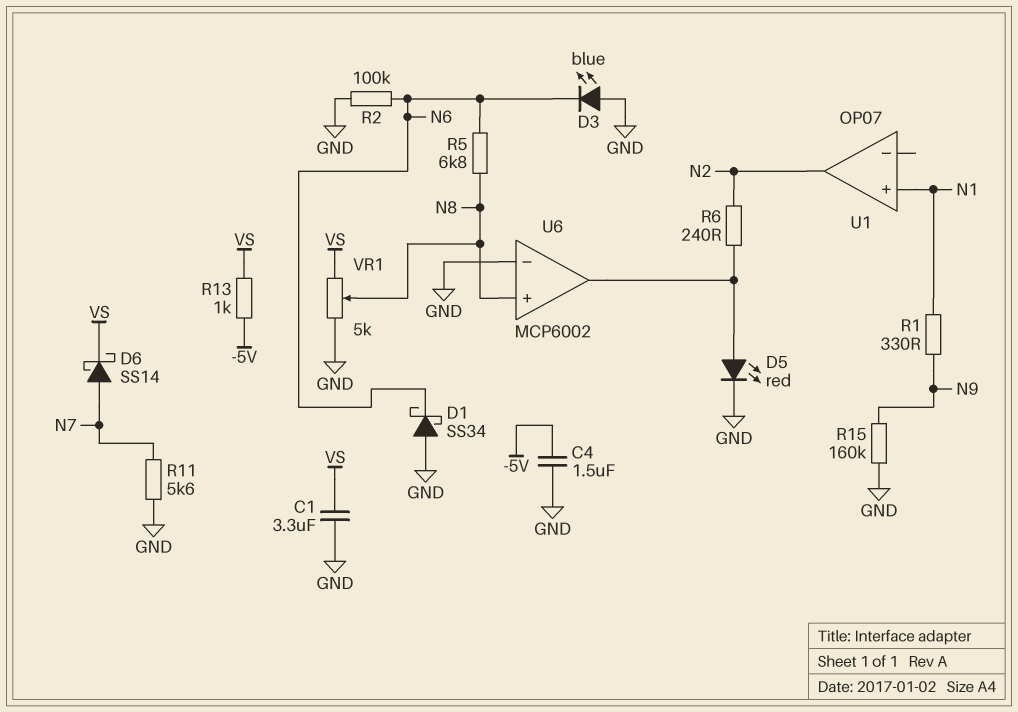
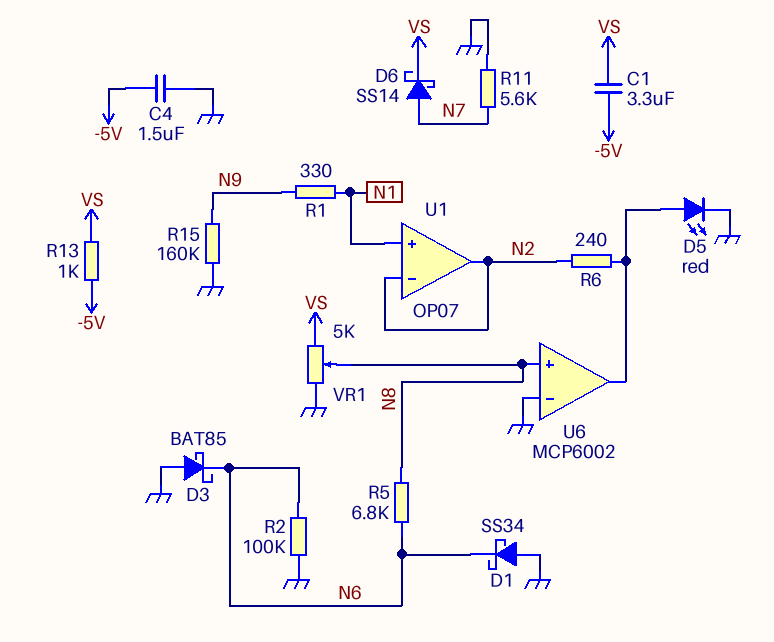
C1: 3.3uF (GND, VS) -> 3.3uF (-5V, VS)
D3: LED blue (A GND, K N6) -> schottky BAT85 (A GND, K N6)
U1 pin in-: none -> N2

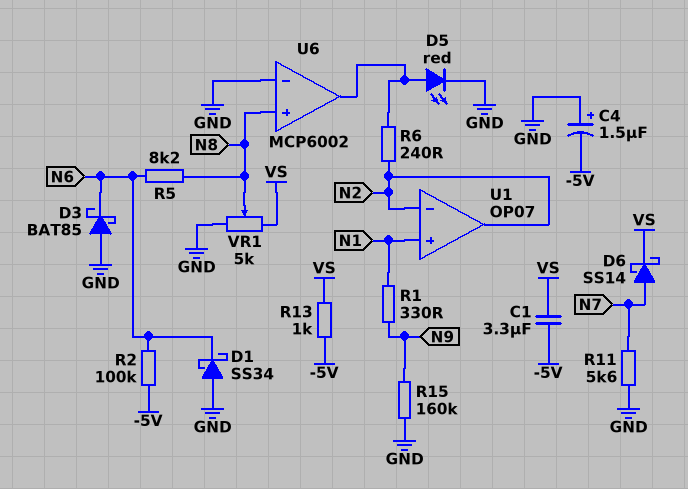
C4: 1.5uF (-5V, GND) -> 1.5uF (plus GND, minus -5V)
R2: 100k (GND, N6) -> 100k (-5V, N6)
R5: 6.8k (N6, N8) -> 8.2k (N6, N8)

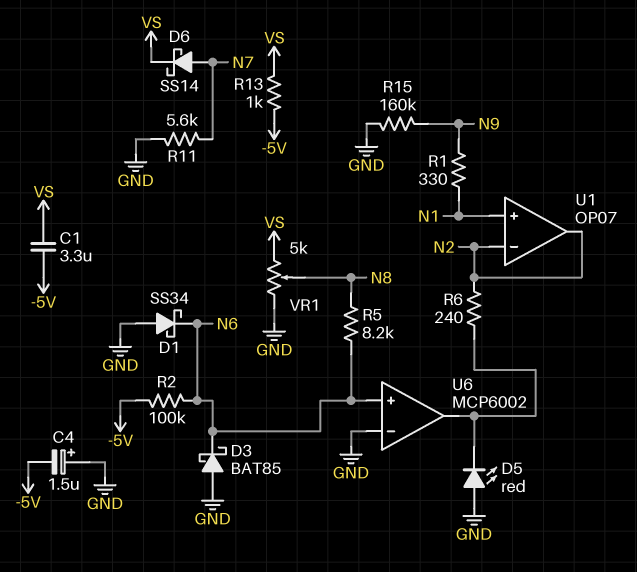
D5: LED red (A U6/out, K GND) -> LED red (A GND, K U6/out)
U6 pin in+: N8 -> N6

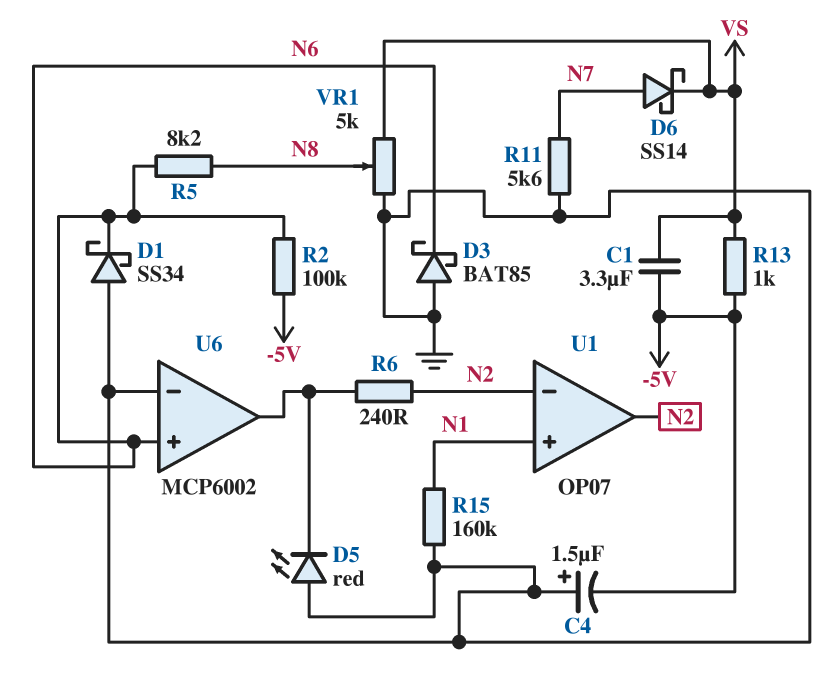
R1: 330 (N1, N9) -> none
R15: 160k (GND, N9) -> 160k (GND, N1)

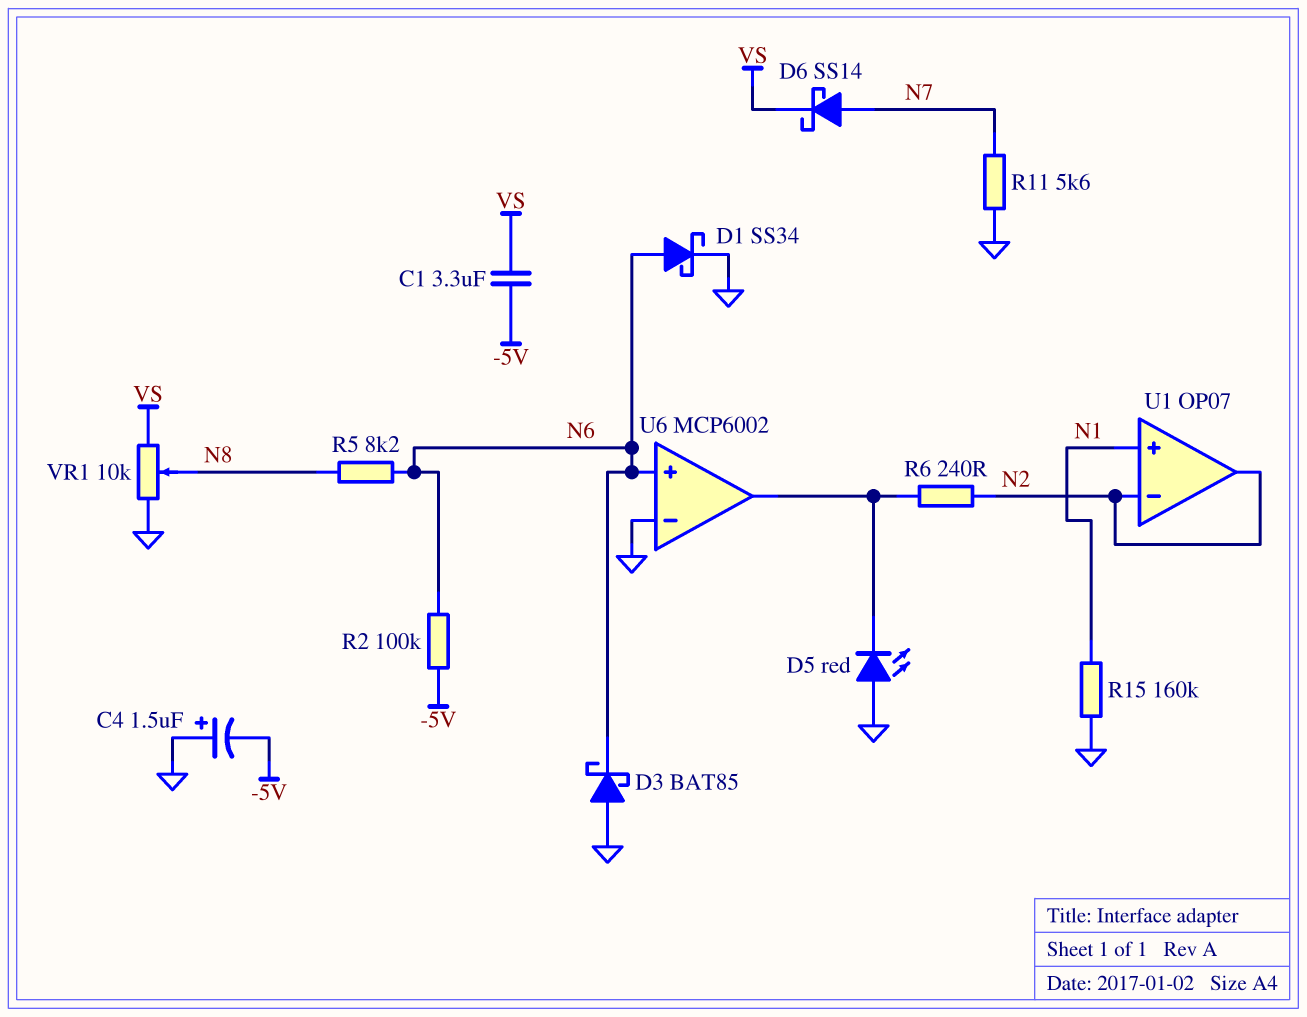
D1: schottky SS34 (A GND, K N6) -> schottky SS34 (A N6, K GND)
R13: 1k (-5V, VS) -> none
VR1: 5k (GND, VS, wiper N8) -> 10k (GND, VS, wiper N8)

